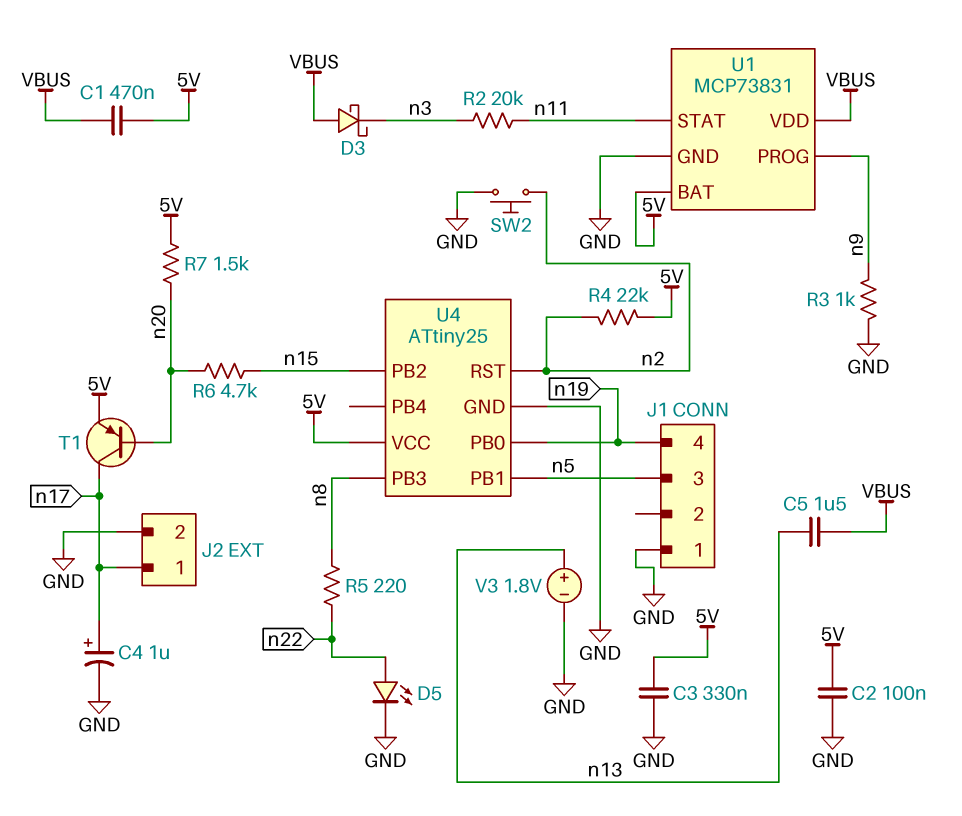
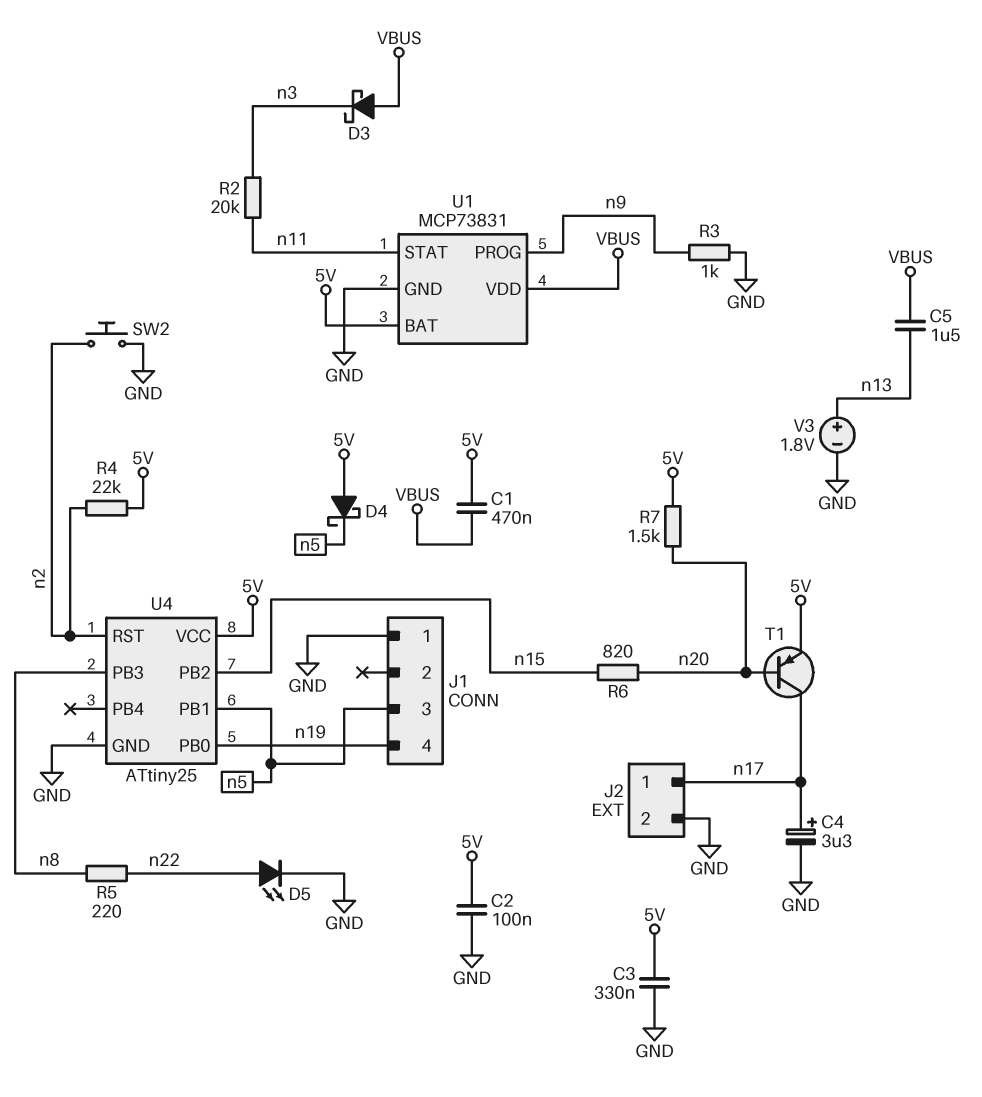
C4: 1uF (plus n17, minus GND) -> 3.3uF (plus n17, minus GND)
D4: none -> schottky (A 5V, K n5)
R6: 4.7k (n15, n20) -> 820 (n15, n20)

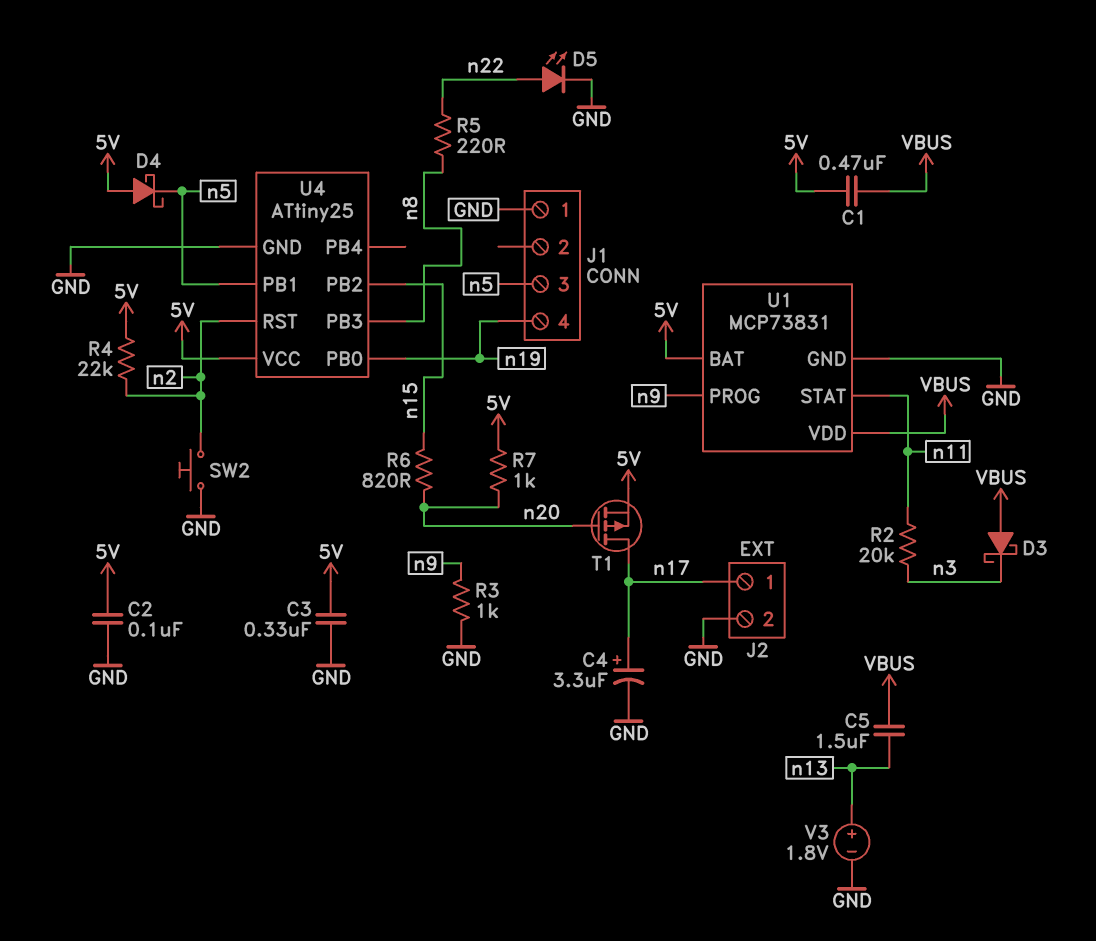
R7: 1.5k (5V, n20) -> 1k (5V, n20)
T1: PNP (B n20, C n17, E 5V) -> PMOS (G n20, D n17, S 5V)

